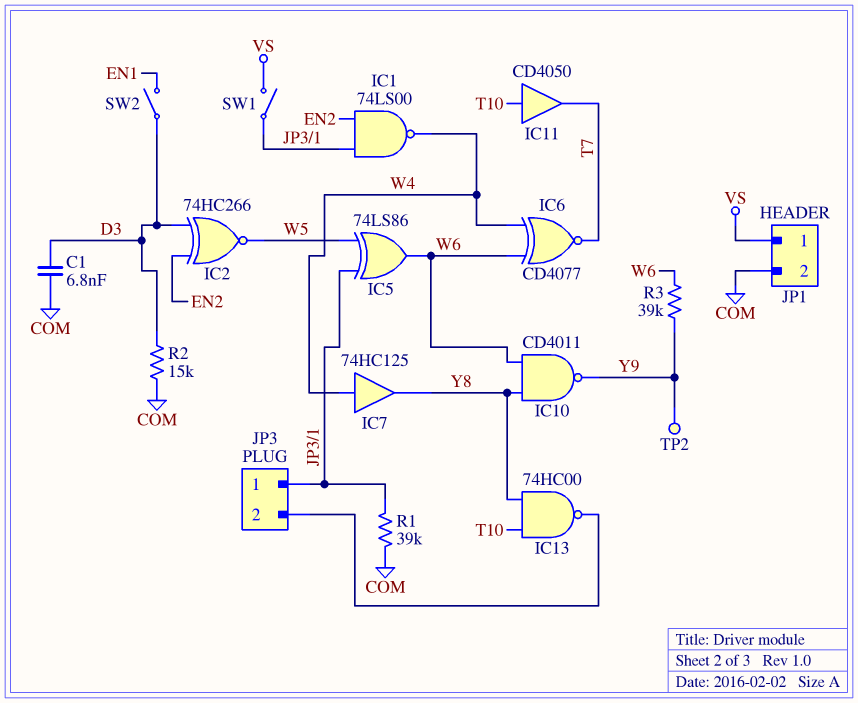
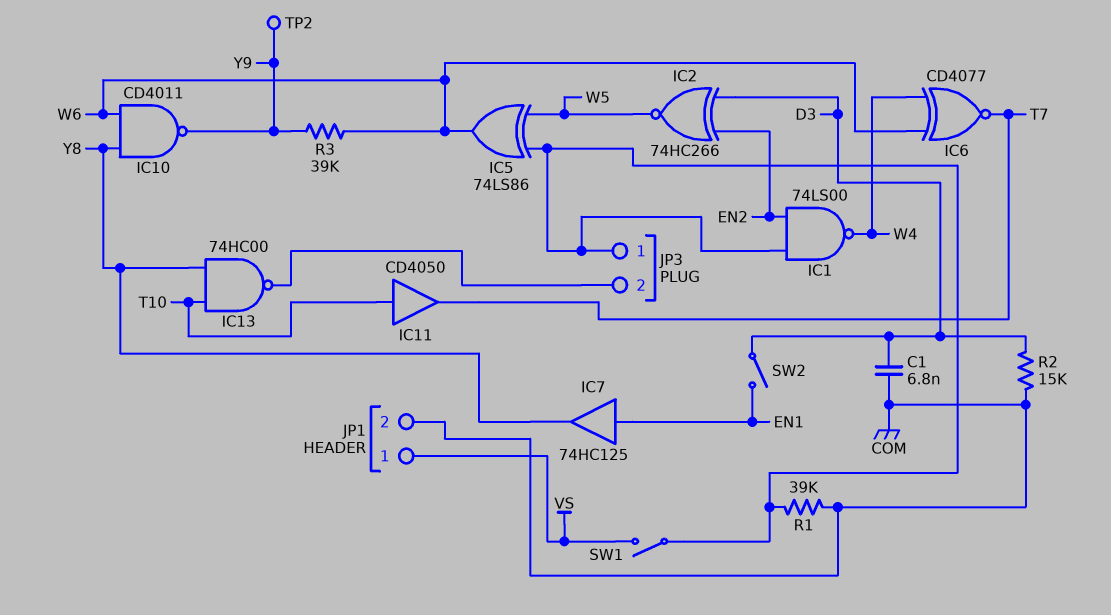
IC7: buffer 74HC125 (in W4, out Y8) -> buffer 74HC125 (in EN1, out Y8)

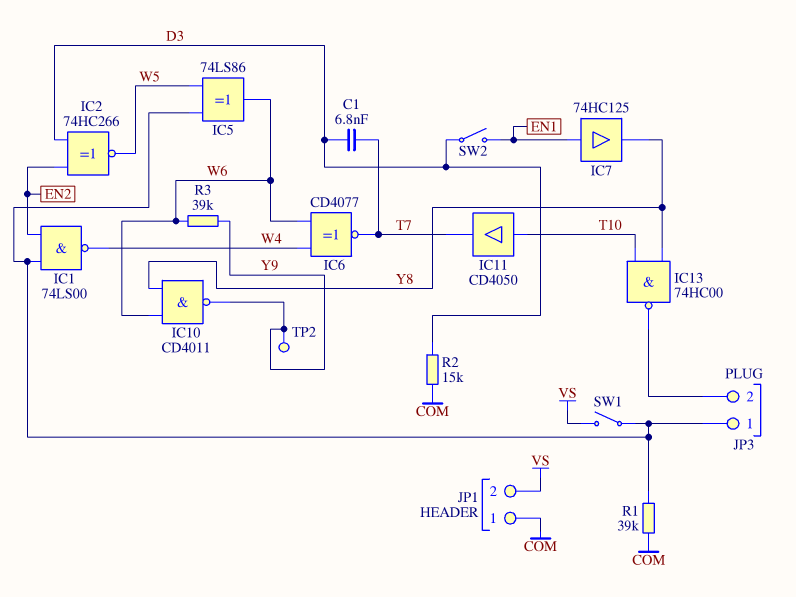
C1: 6.8nF (COM, D3) -> 6.8nF (D3, T7)
JP1 pin 1: VS -> COM
JP1 pin 2: COM -> VS

